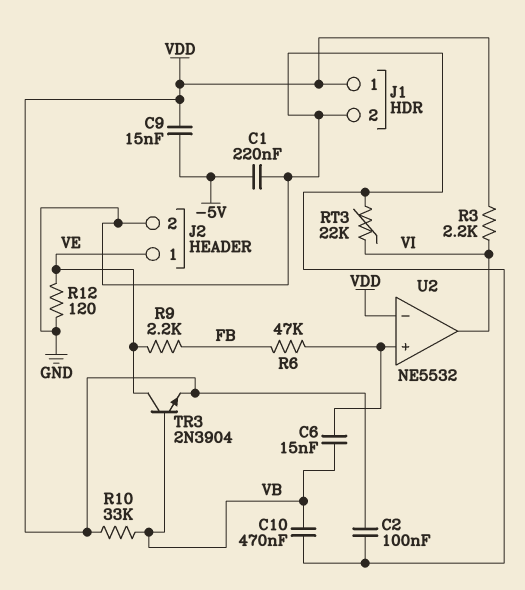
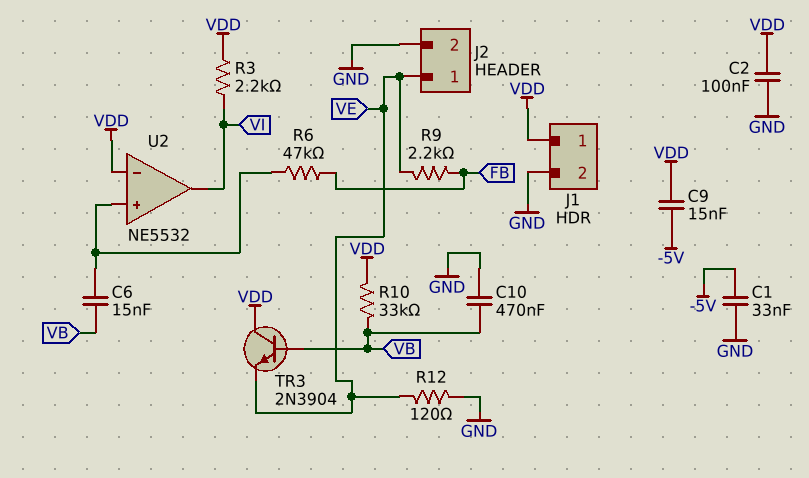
C1: 220nF (-5V, GND) -> 33nF (-5V, GND)
RT3: 22k (GND, VI) -> none
TR3: NPN 2N3904 (B VB, C VE, E VDD) -> NPN 2N3904 (B VB, C VDD, E VE)

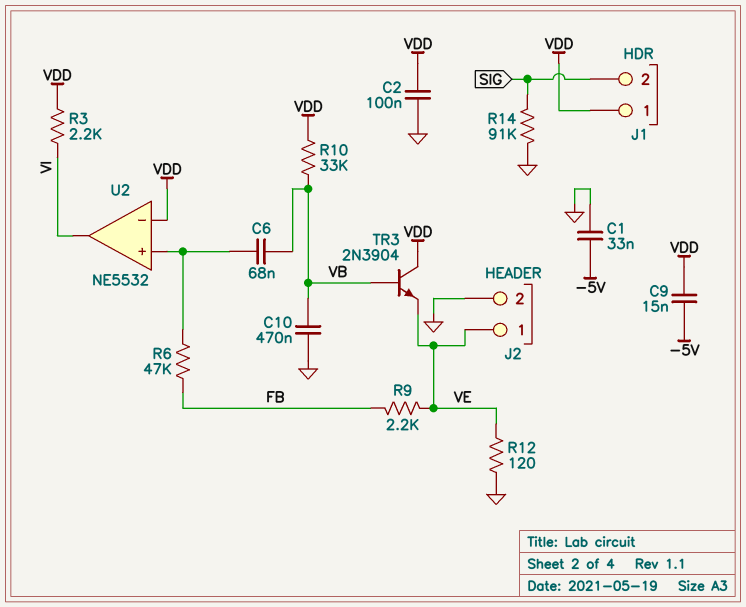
C6: 15nF (U2/in+, VB) -> 68nF (U2/in+, VB)
J1 pin 2: GND -> SIG
R14: none -> 91k (GND, SIG)

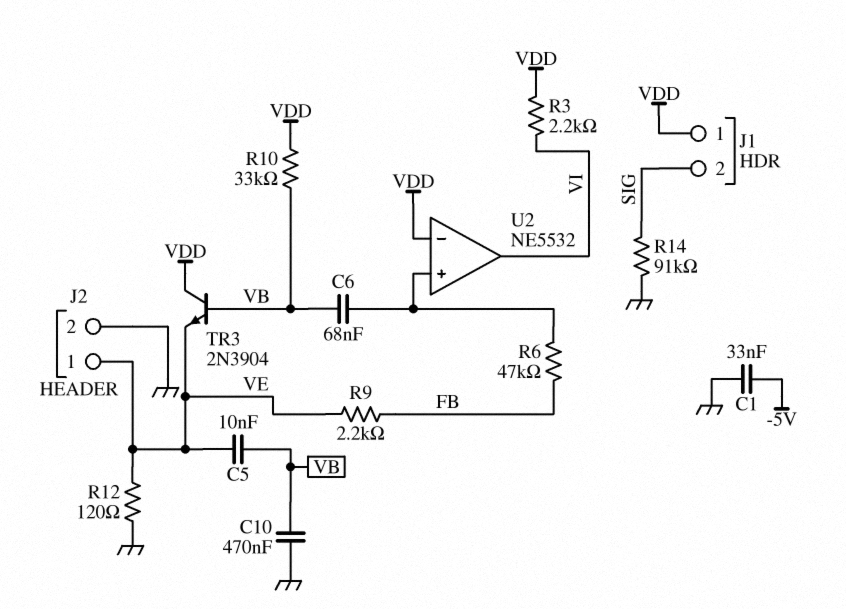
C2: 100nF (GND, VDD) -> none
C5: none -> 10nF (VB, VE)
C9: 15nF (-5V, VDD) -> none

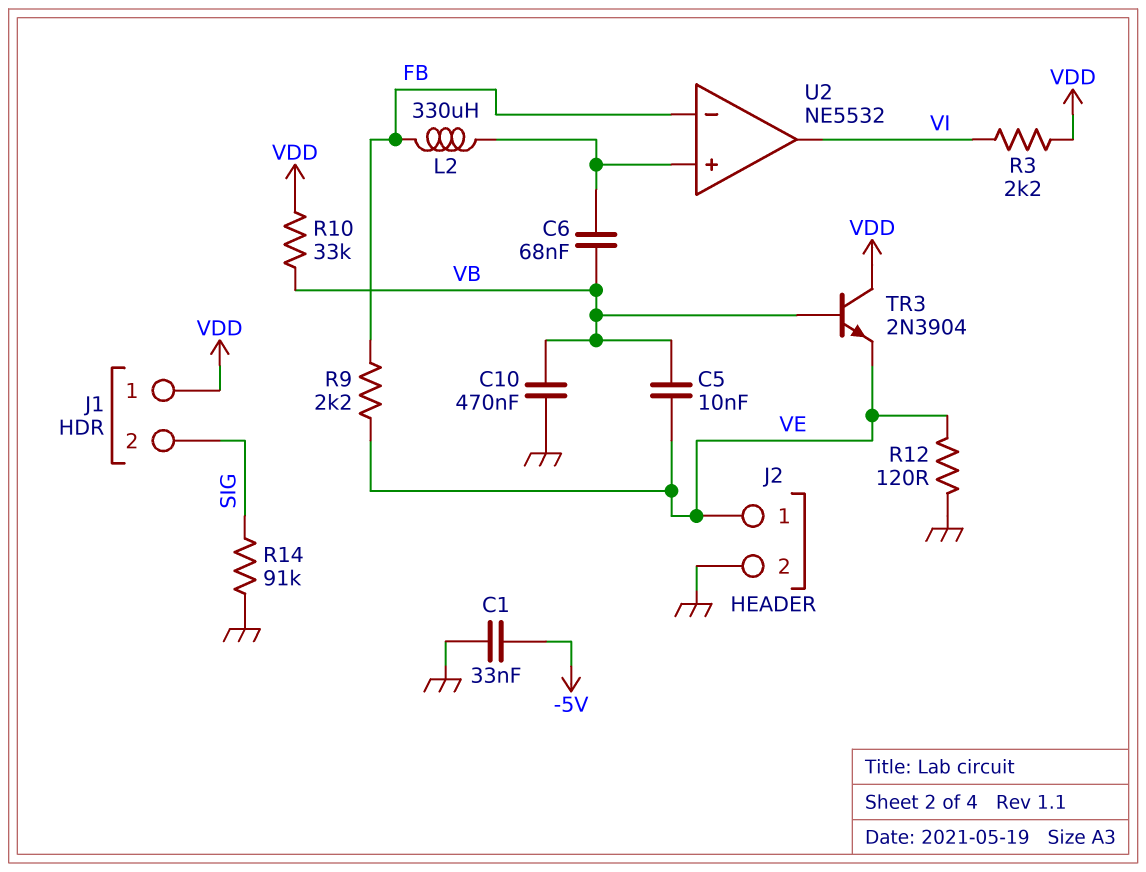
L2: none -> 330uH (FB, U2/in+)
R6: 47k (FB, U2/in+) -> none
U2 pin in-: VDD -> FB

